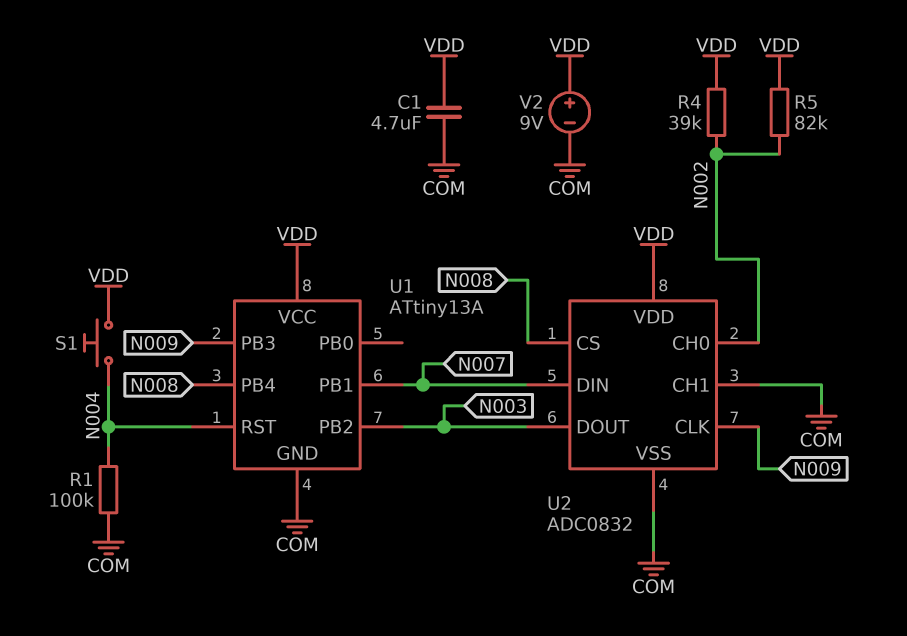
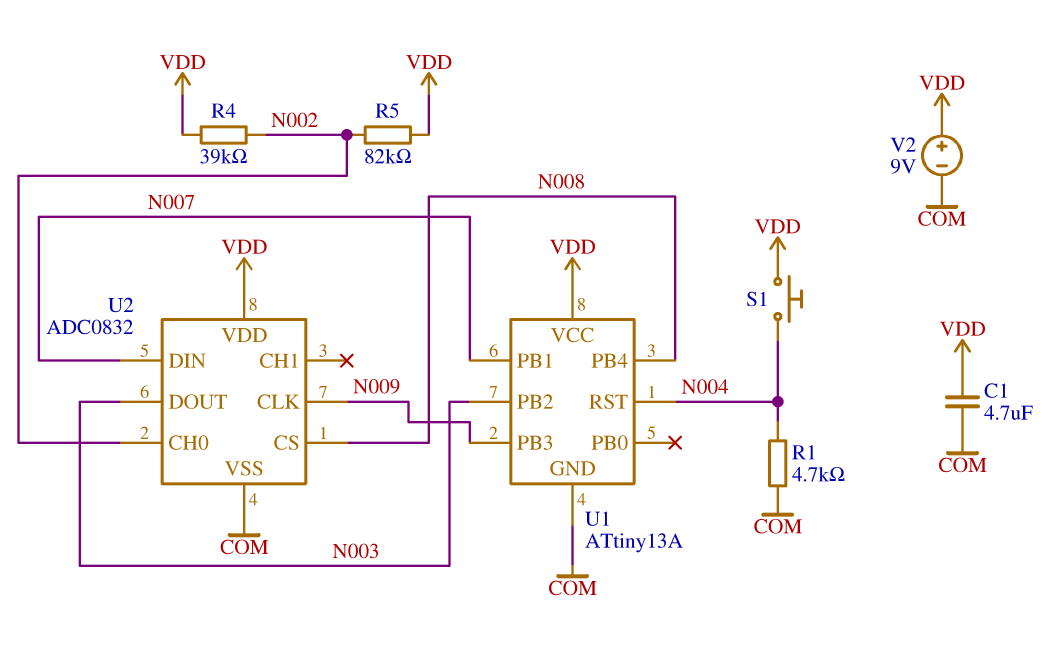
R1: 100k (COM, N004) -> 4.7k (COM, N004)
U2 pin CH1: COM -> none

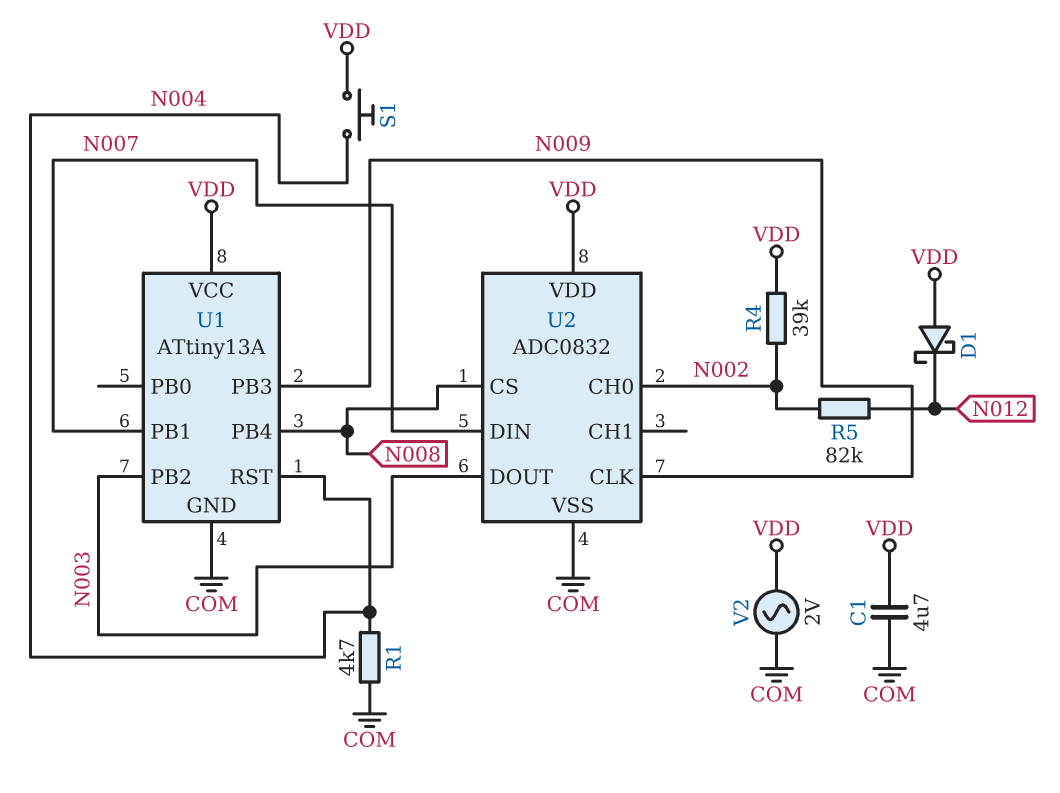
D1: none -> schottky (A VDD, K N012)
R5: 82k (N002, VDD) -> 82k (N002, N012)
V2: 9V (plus VDD, minus COM) -> AC 2V (COM, VDD)

